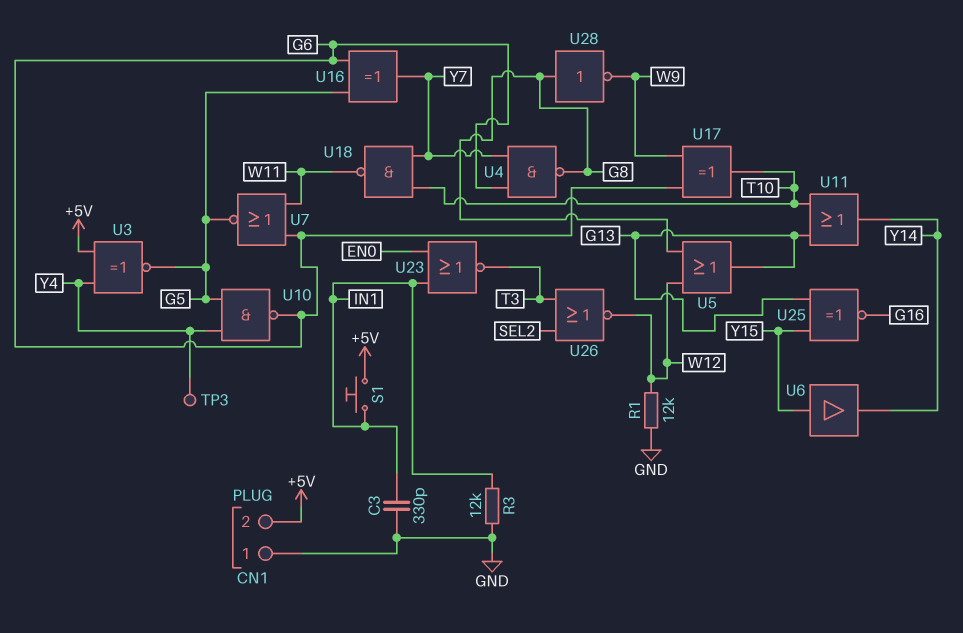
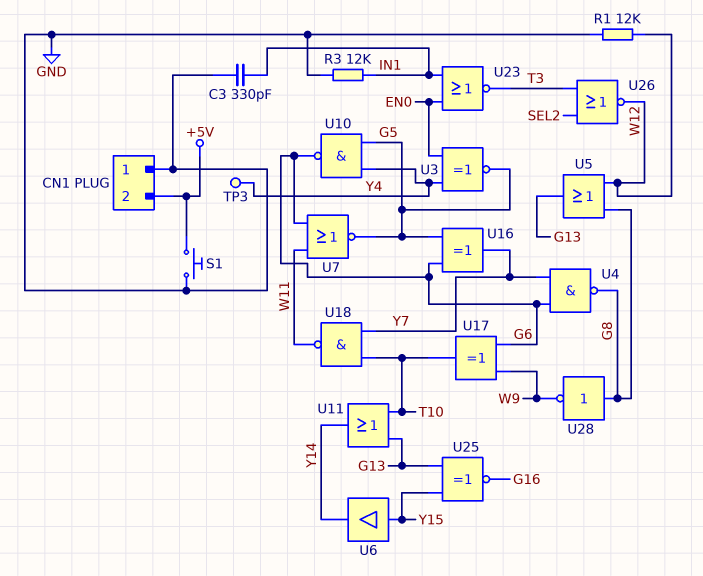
S1: button (+5V, IN1) -> button (+5V, GND)
U3: XNOR (in +5V, in Y4, out G5) -> XNOR (in EN0, in Y4, out G5)

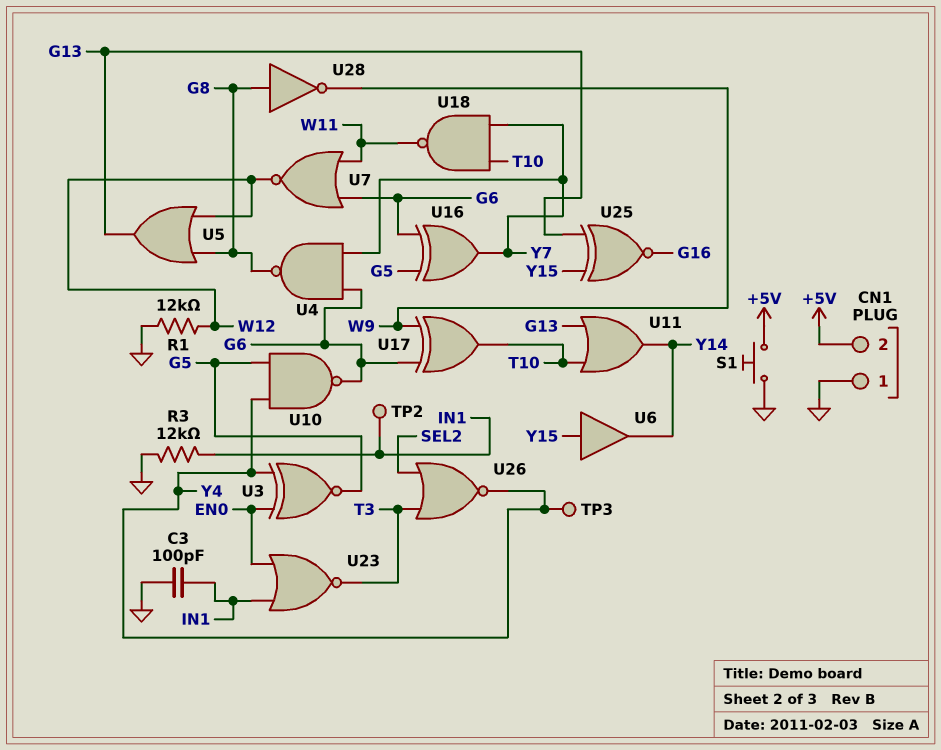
C3: 330pF (GND, IN1) -> 100pF (GND, IN1)
TP2: none -> test point (IN1)
U7: NOR (in G6, in W11, out G5) -> NOR (in G6, in W11, out W12)
U26: NOR (in SEL2, in T3, out W12) -> NOR (in SEL2, in T3, out Y4)

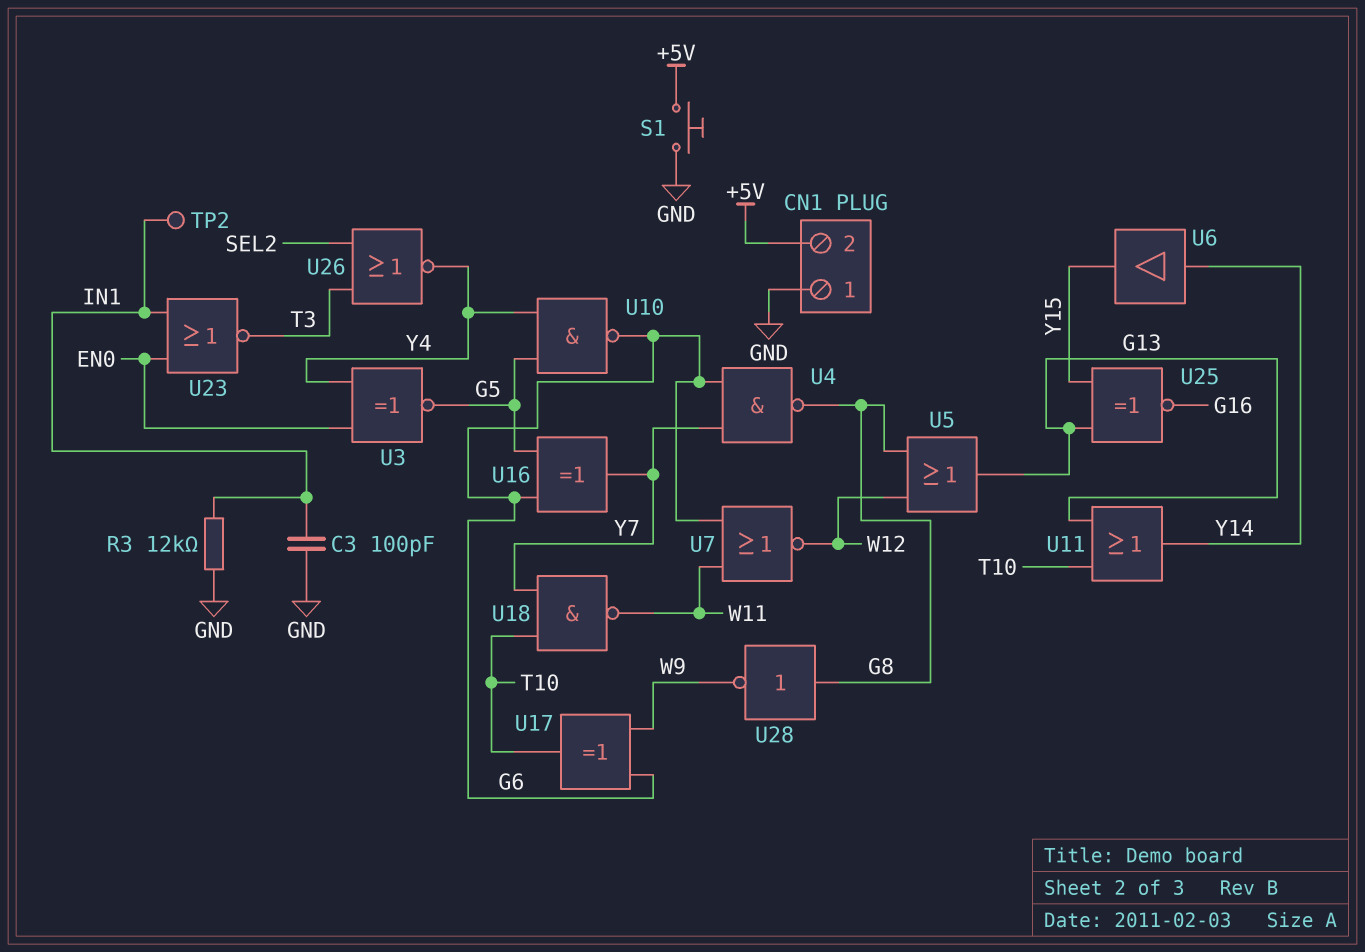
R1: 12k (GND, W12) -> none
TP3: test point (Y4) -> none
U6: buffer (in Y15, out Y14) -> buffer (in Y14, out Y15)

